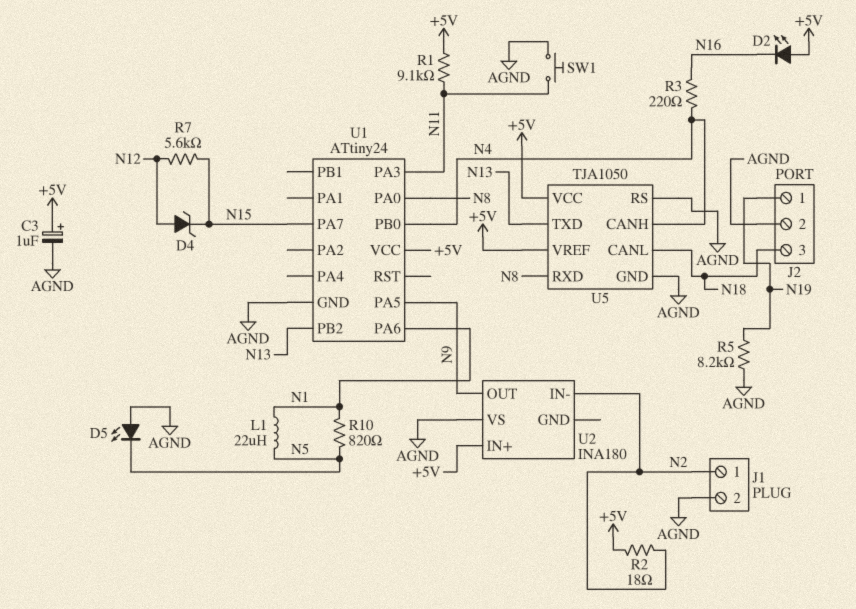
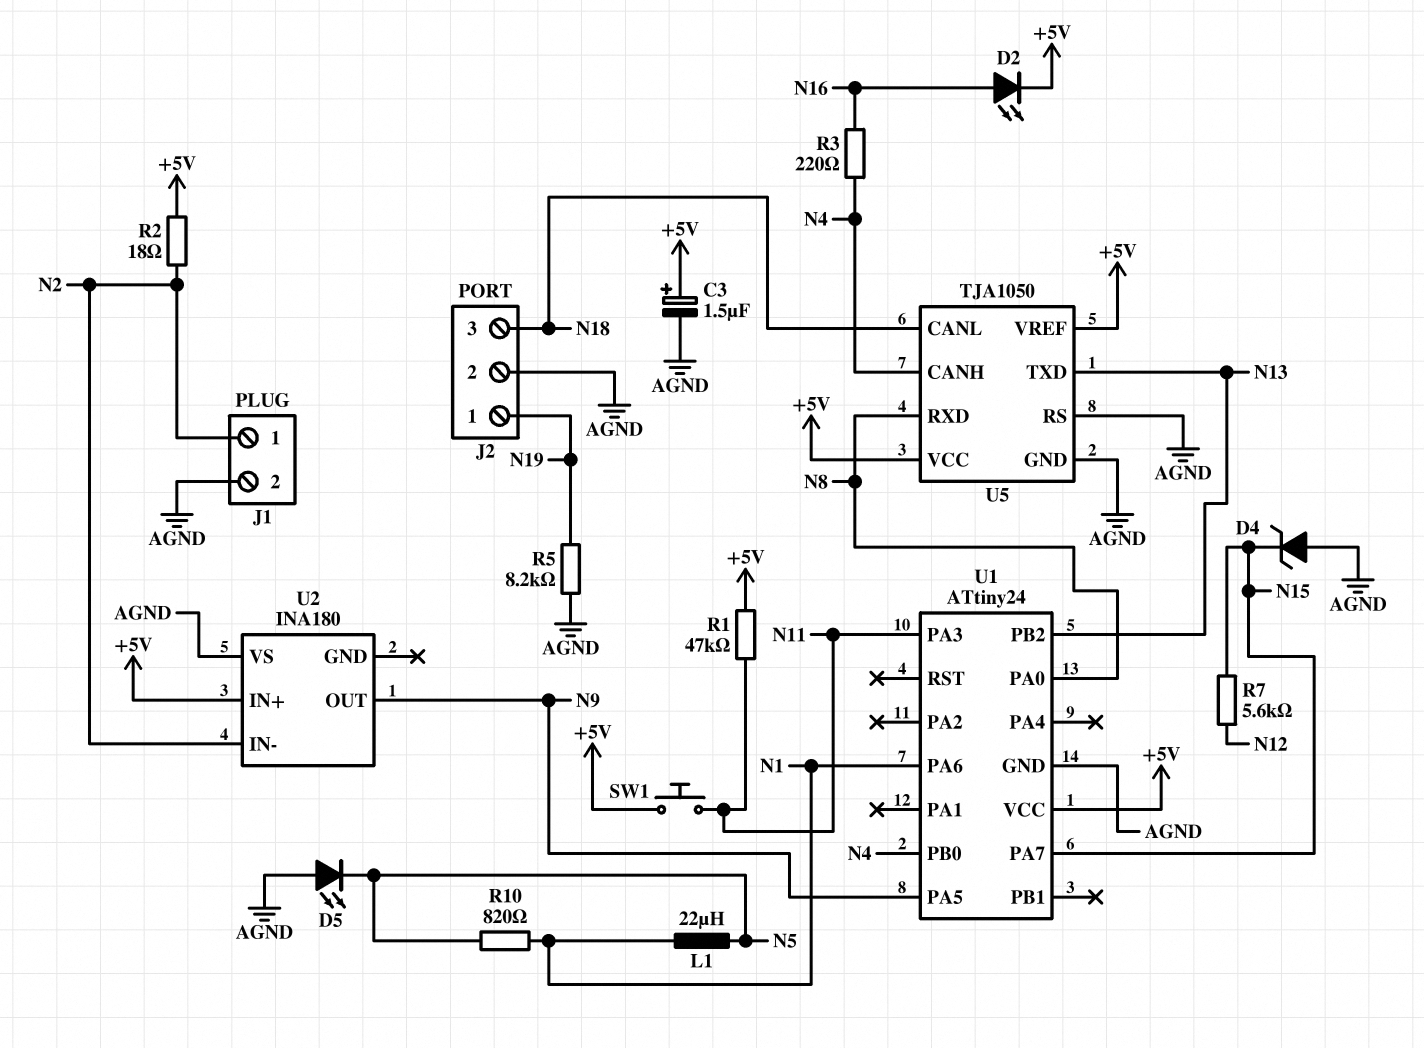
C3: 1uF (plus +5V, minus AGND) -> 1.5uF (plus +5V, minus AGND)
D2: LED (A +5V, K N16) -> LED (A N16, K +5V)
D4: zener (A N12, K N15) -> zener (A AGND, K N15)
R1: 9.1k (+5V, N11) -> 47k (+5V, N11)
SW1: button (AGND, N11) -> button (+5V, N11)

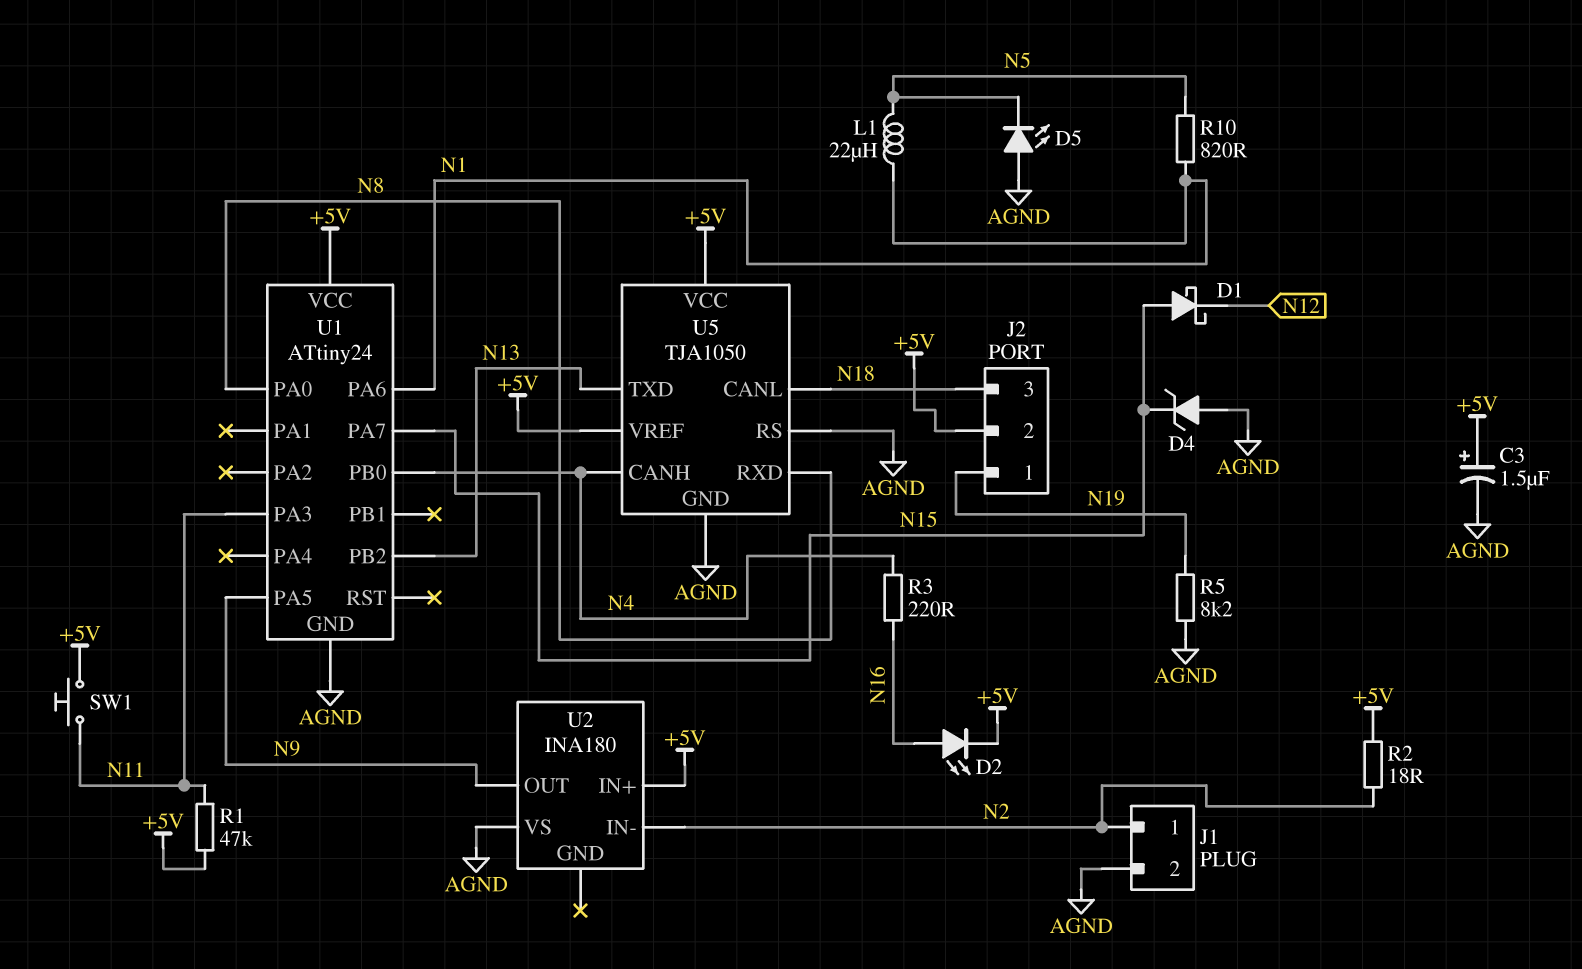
D1: none -> schottky (A N15, K N12)
J2 pin 2: AGND -> +5V
R7: 5.6k (N12, N15) -> none

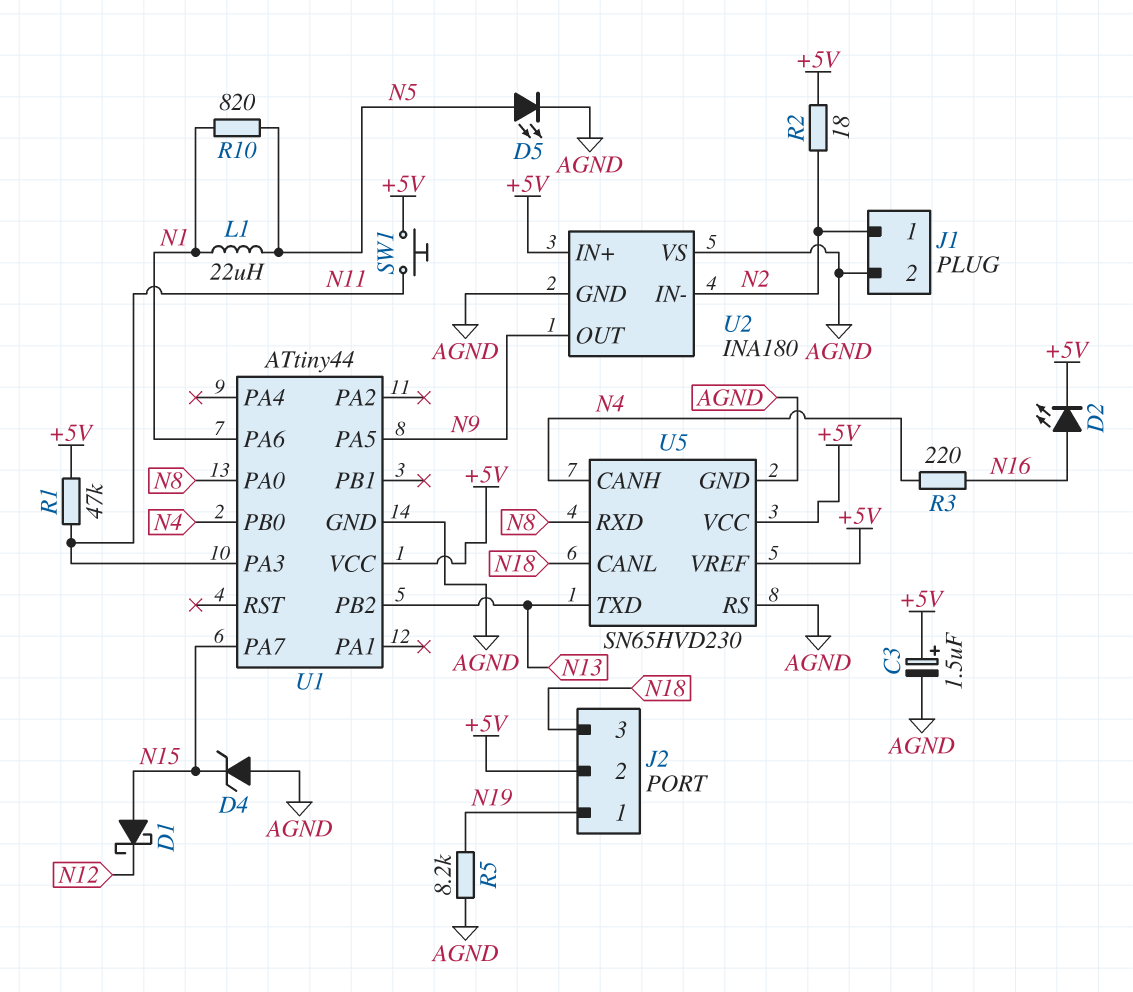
D5: LED (A AGND, K N5) -> LED (A N5, K AGND)
U1: ATtiny24 -> ATtiny44
U2 pin GND: none -> AGND
U5: TJA1050 -> SN65HVD230

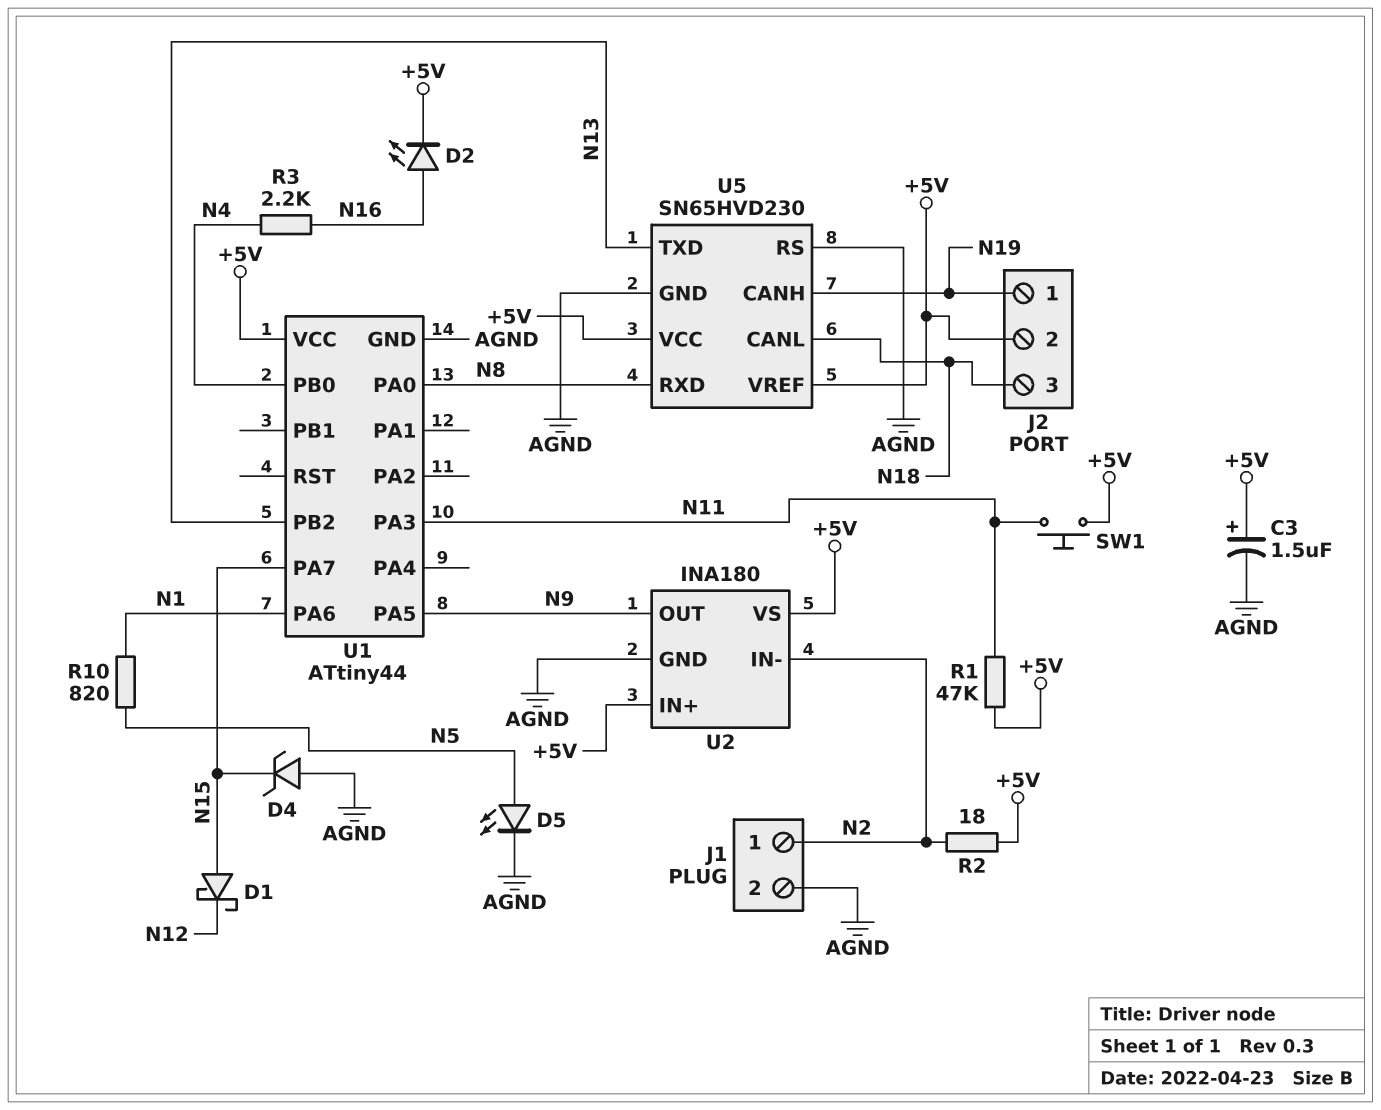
L1: 22uH (N1, N5) -> none
R3: 220 (N4, N16) -> 2.2k (N4, N16)
R5: 8.2k (AGND, N19) -> none
U2 pin VS: AGND -> +5V
U5 pin CANH: N4 -> N19

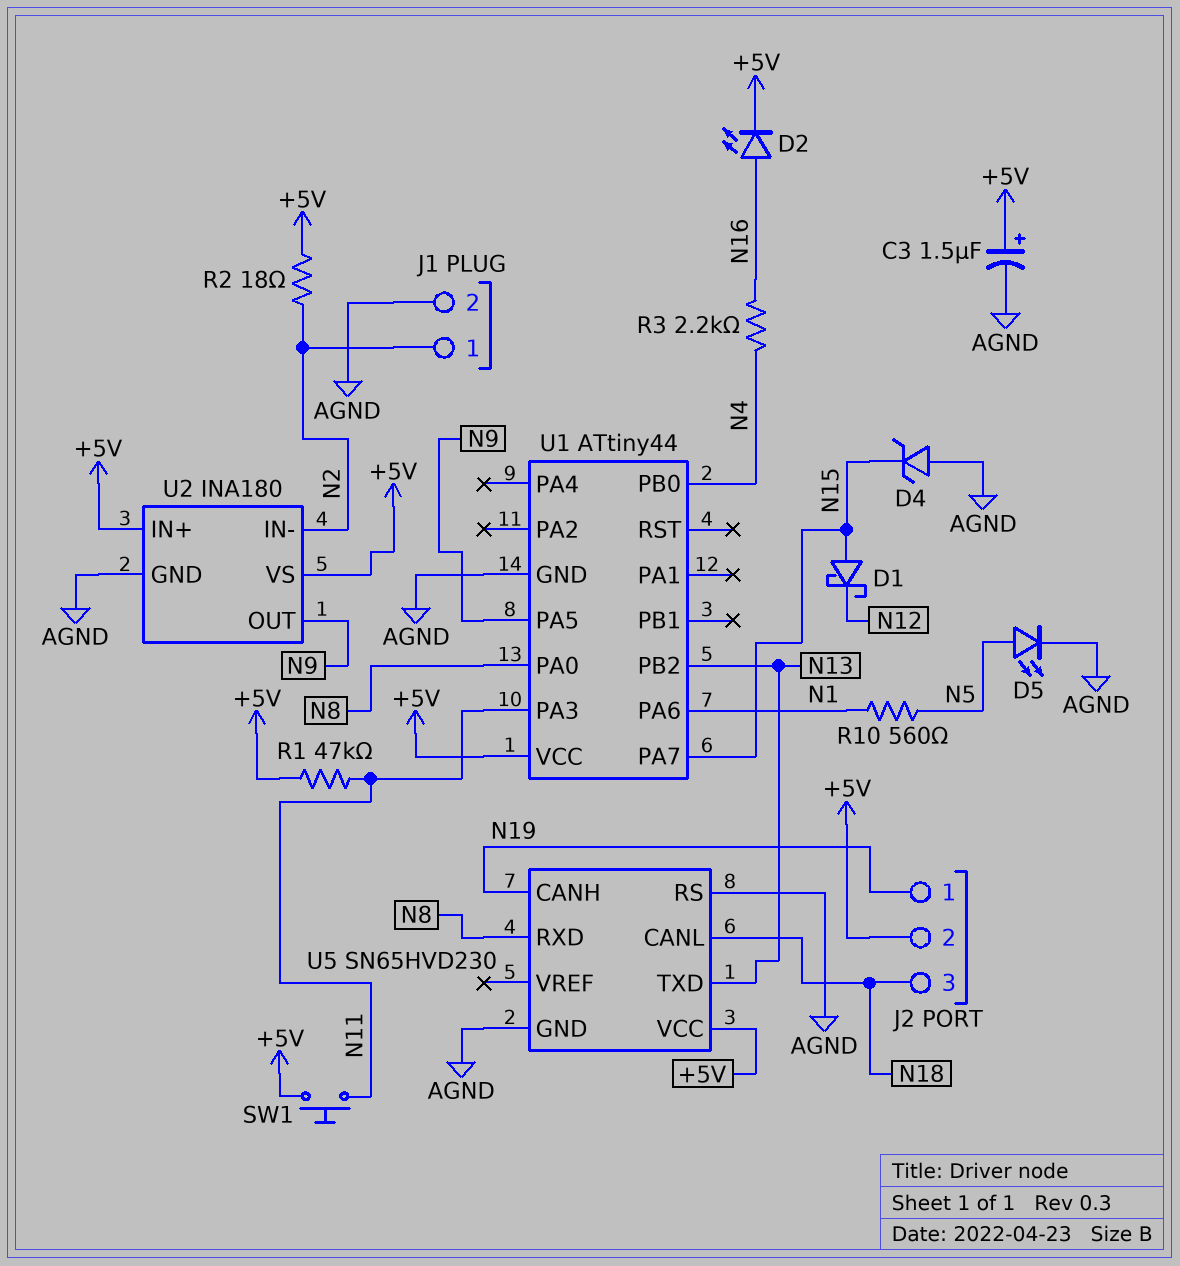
R10: 820 (N1, N5) -> 560 (N1, N5)
U5 pin VREF: +5V -> none

